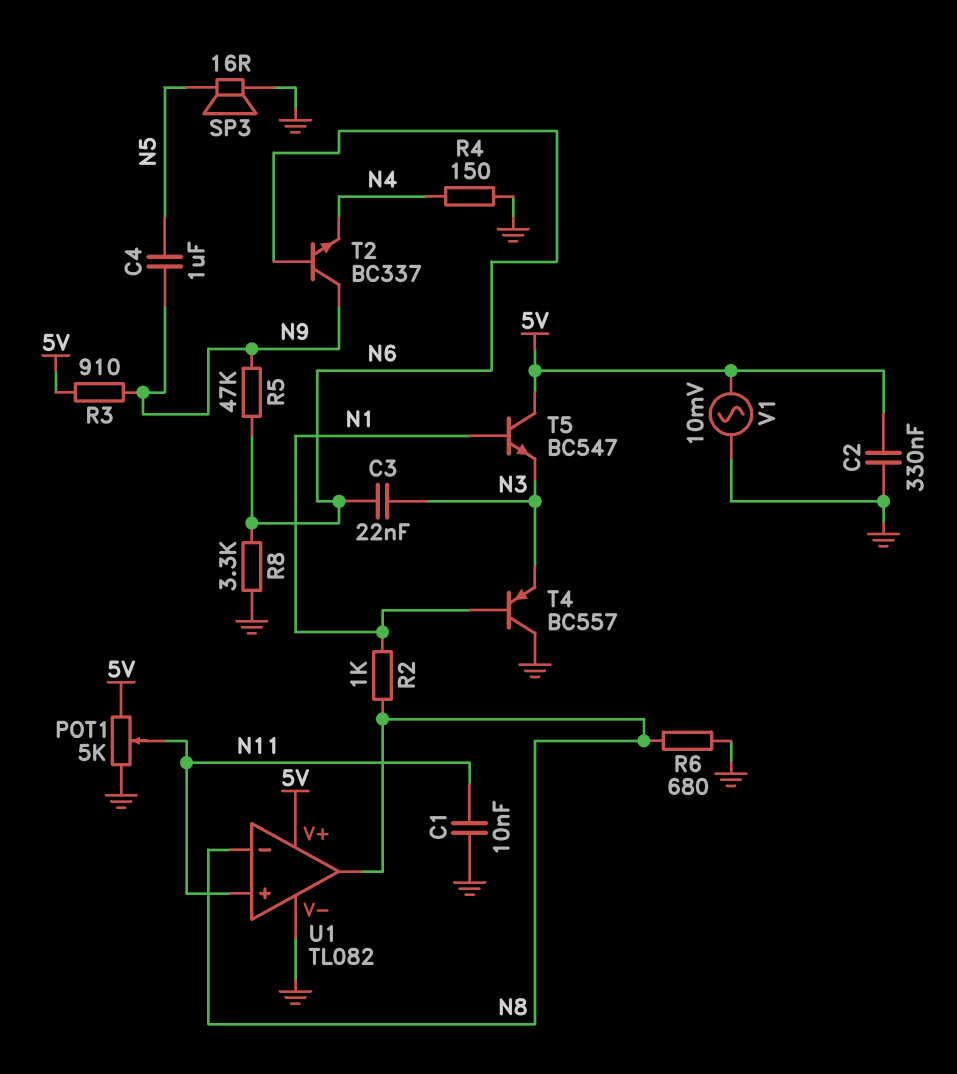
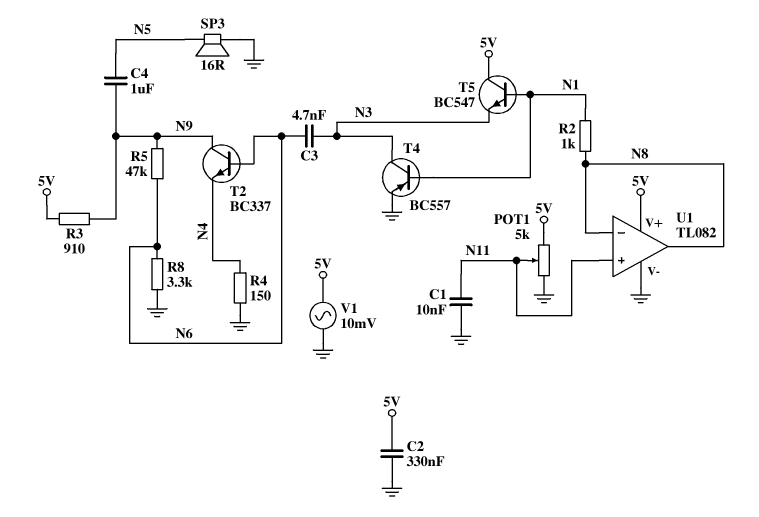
C3: 22nF (N3, N6) -> 4.7nF (N3, N6)
R6: 680 (GND, N8) -> none
T4: PNP BC557 (B N1, C GND, E N3) -> PNP BC557 (B N1, C N3, E GND)

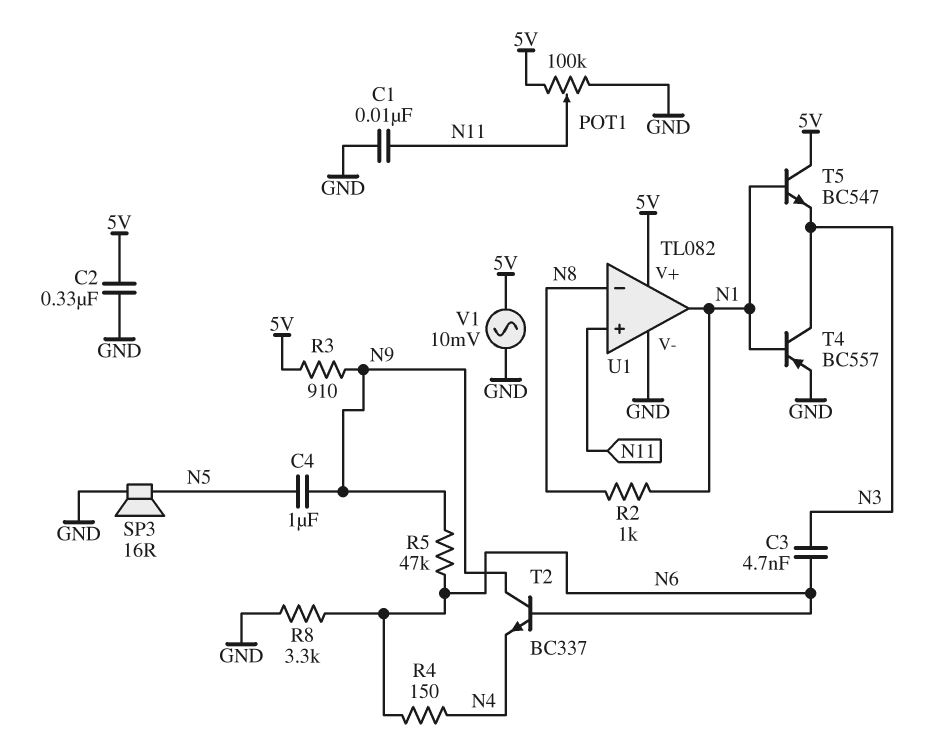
POT1: 5k (5V, GND, wiper N11) -> 100k (5V, GND, wiper N11)
R4: 150 (GND, N4) -> 150 (N4, N6)
U1 pin out: N8 -> N1

